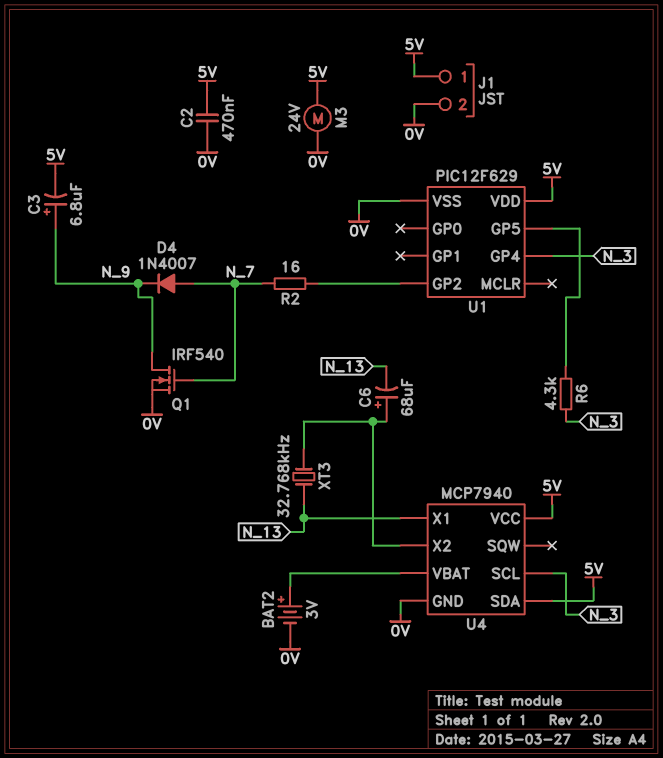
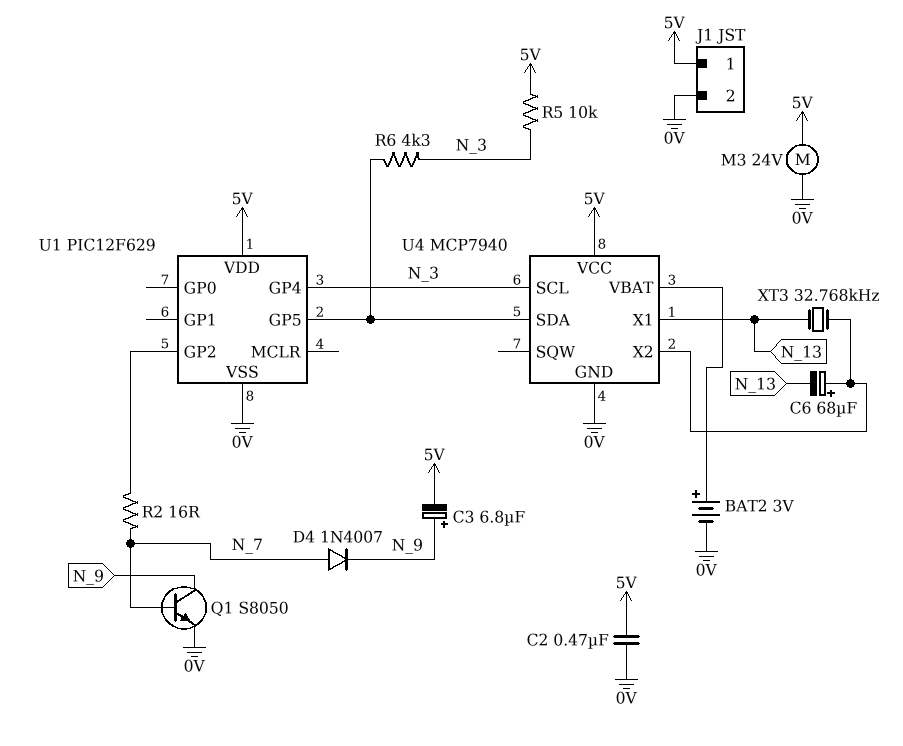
Q1: NMOS IRF540 (G N_7, D N_9, S 0V) -> NPN S8050 (B N_7, C N_9, E 0V)
R5: none -> 10k (5V, N_3)
U4 pin SDA: 5V -> U1/GP5

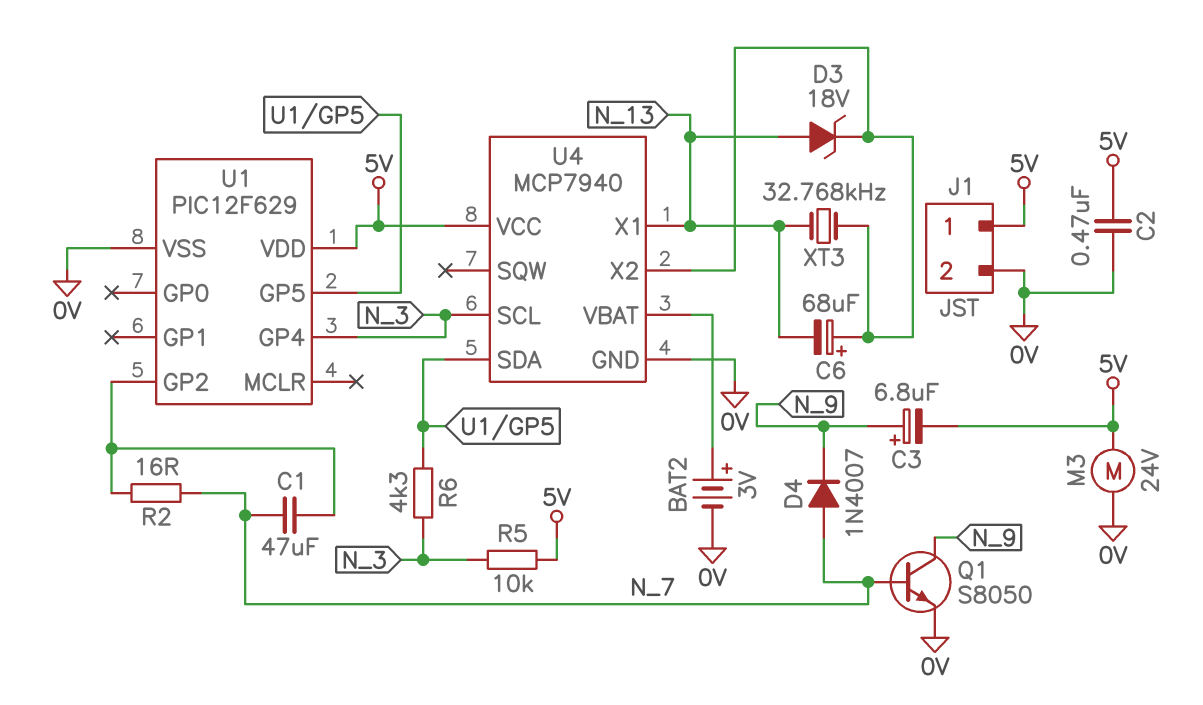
C1: none -> 47uF (N_7, U1/GP2)
D3: none -> zener 18V (A N_13, K U4/X2)

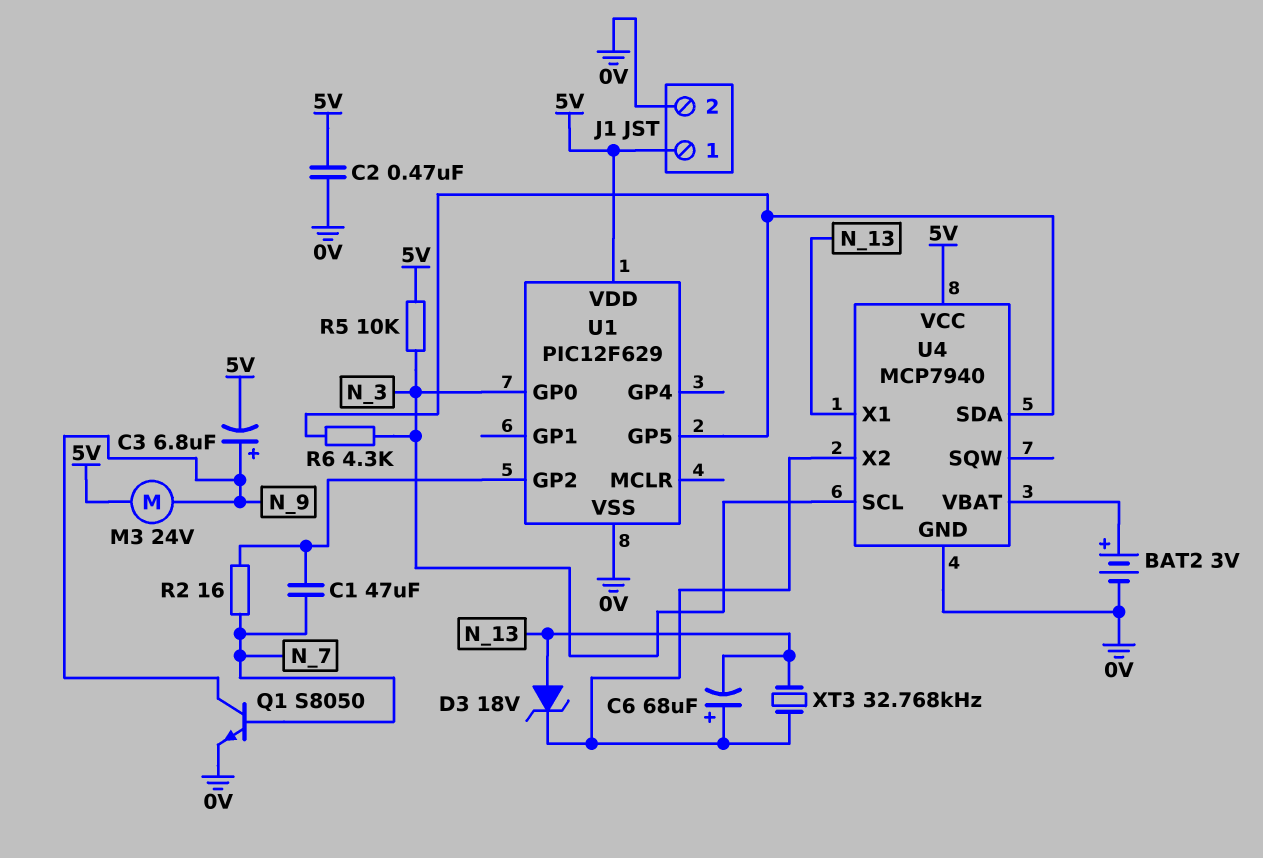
D4: diode 1N4007 (A N_7, K N_9) -> none
M3: motor 24V (0V, 5V) -> motor 24V (5V, N_9)
U1 pin GP0: none -> N_3
U1 pin GP4: N_3 -> none

